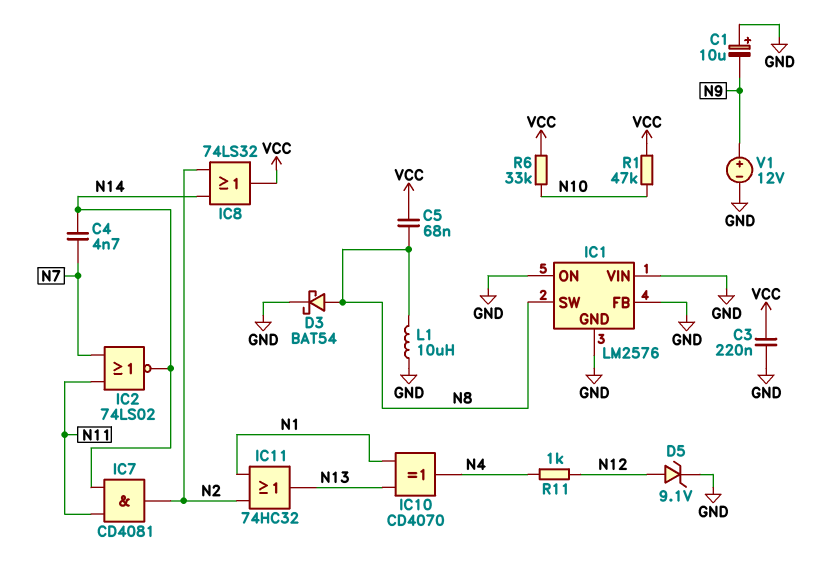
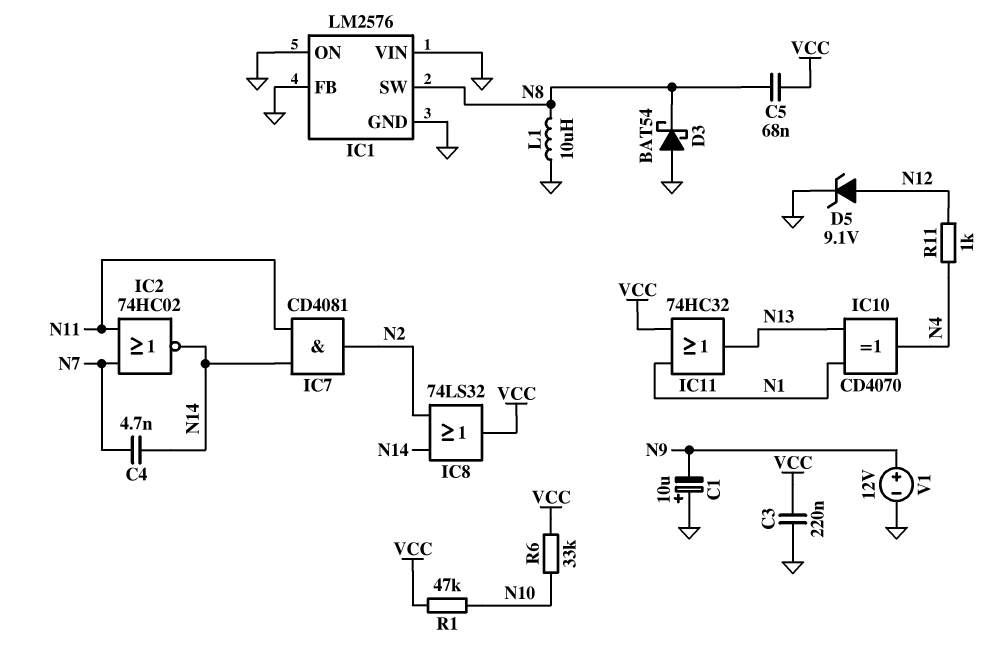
D3: schottky BAT54 (A N8, K GND) -> schottky BAT54 (A GND, K N8)
IC2: NOR 74LS02 (in N7, in N11, out N14) -> NOR 74HC02 (in N7, in N11, out N14)
IC11: OR 74HC32 (in N1, in N2, out N13) -> OR 74HC32 (in N1, in VCC, out N13)

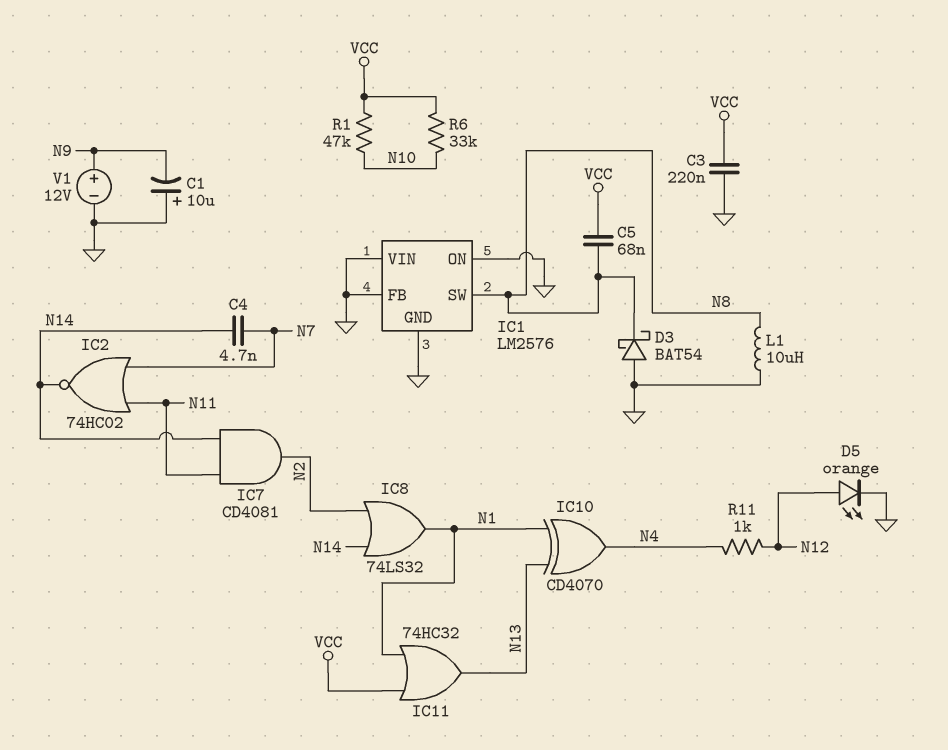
D5: zener 9.1V (A N12, K GND) -> LED orange (A N12, K GND)
IC8: OR 74LS32 (in N2, in N14, out VCC) -> OR 74LS32 (in N2, in N14, out N1)

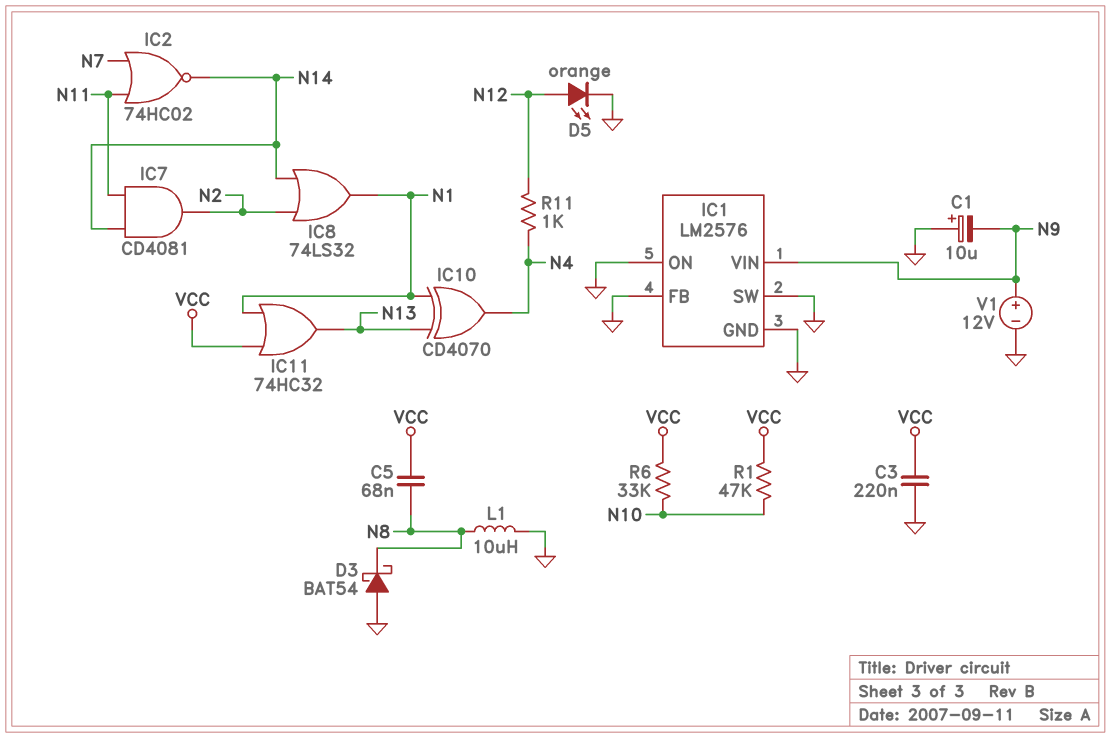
C4: 4.7nF (N7, N14) -> none
IC1 pin SW: N8 -> GND
IC1 pin VIN: GND -> N9

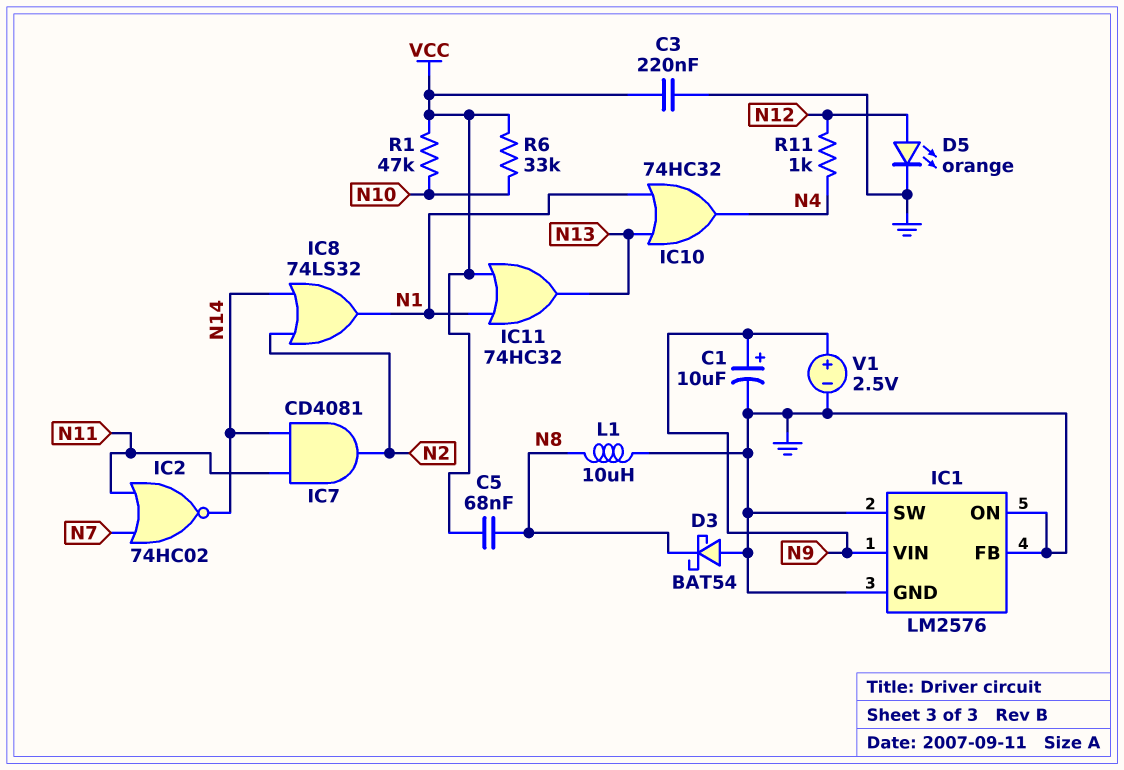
C1: 10uF (plus GND, minus N9) -> 10uF (plus N9, minus GND)
IC10: XOR CD4070 (in N1, in N13, out N4) -> OR 74HC32 (in N1, in N13, out N4)
V1: 12V (plus N9, minus GND) -> 2.5V (plus N9, minus GND)

